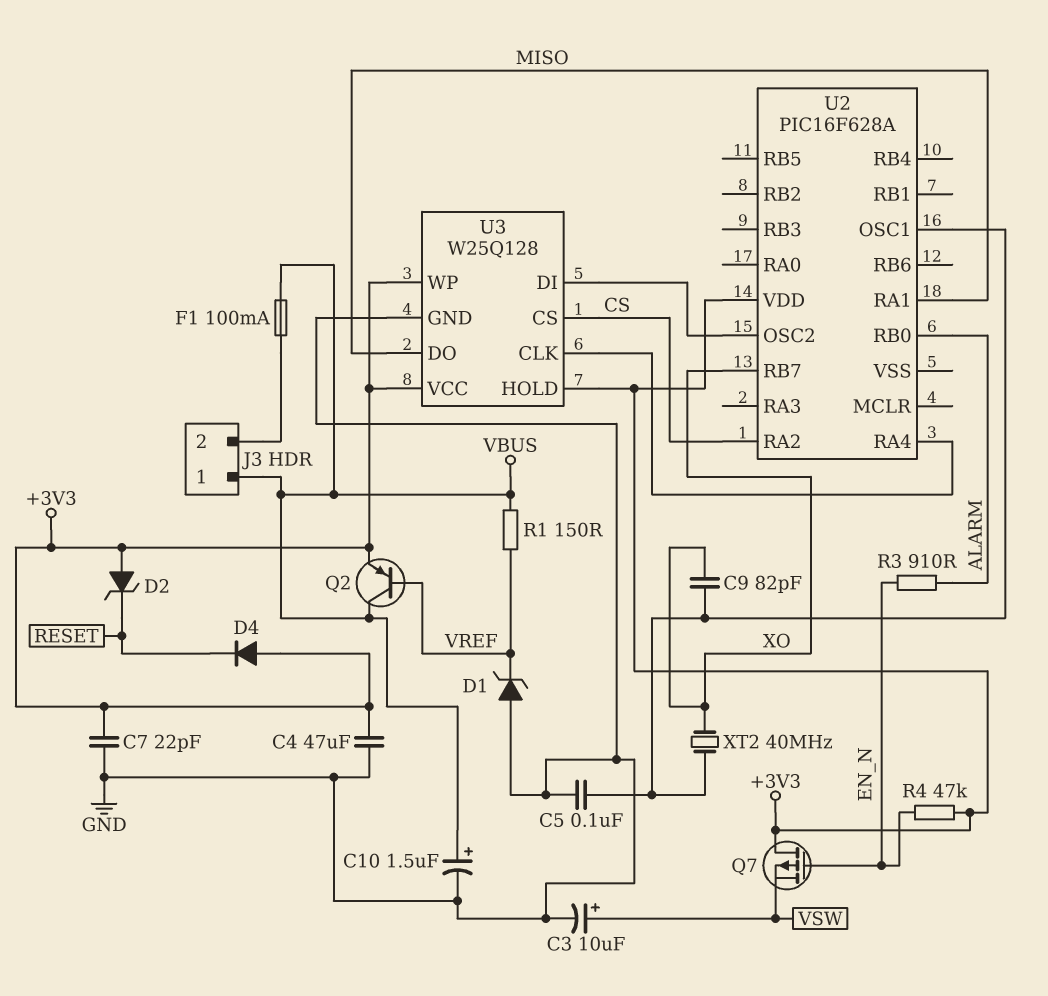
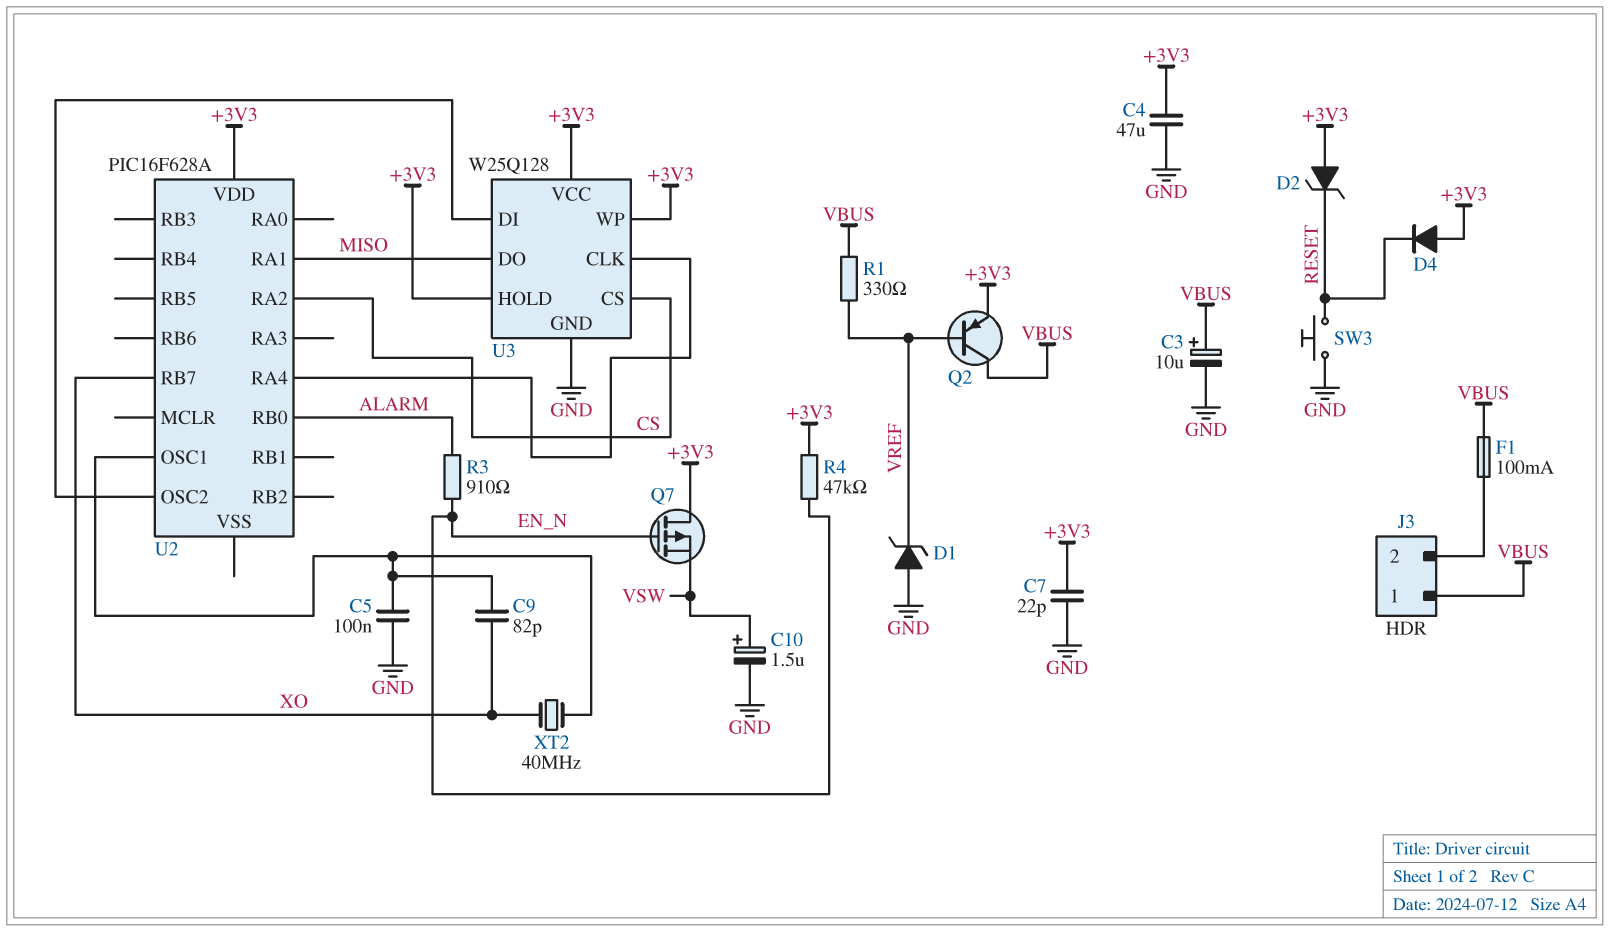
C3: 10uF (plus VSW, minus GND) -> 10uF (plus VBUS, minus GND)
C10: 1.5uF (plus VBUS, minus GND) -> 1.5uF (plus VSW, minus GND)
R1: 150 (VBUS, VREF) -> 330 (VBUS, VREF)
SW3: none -> button (GND, RESET)

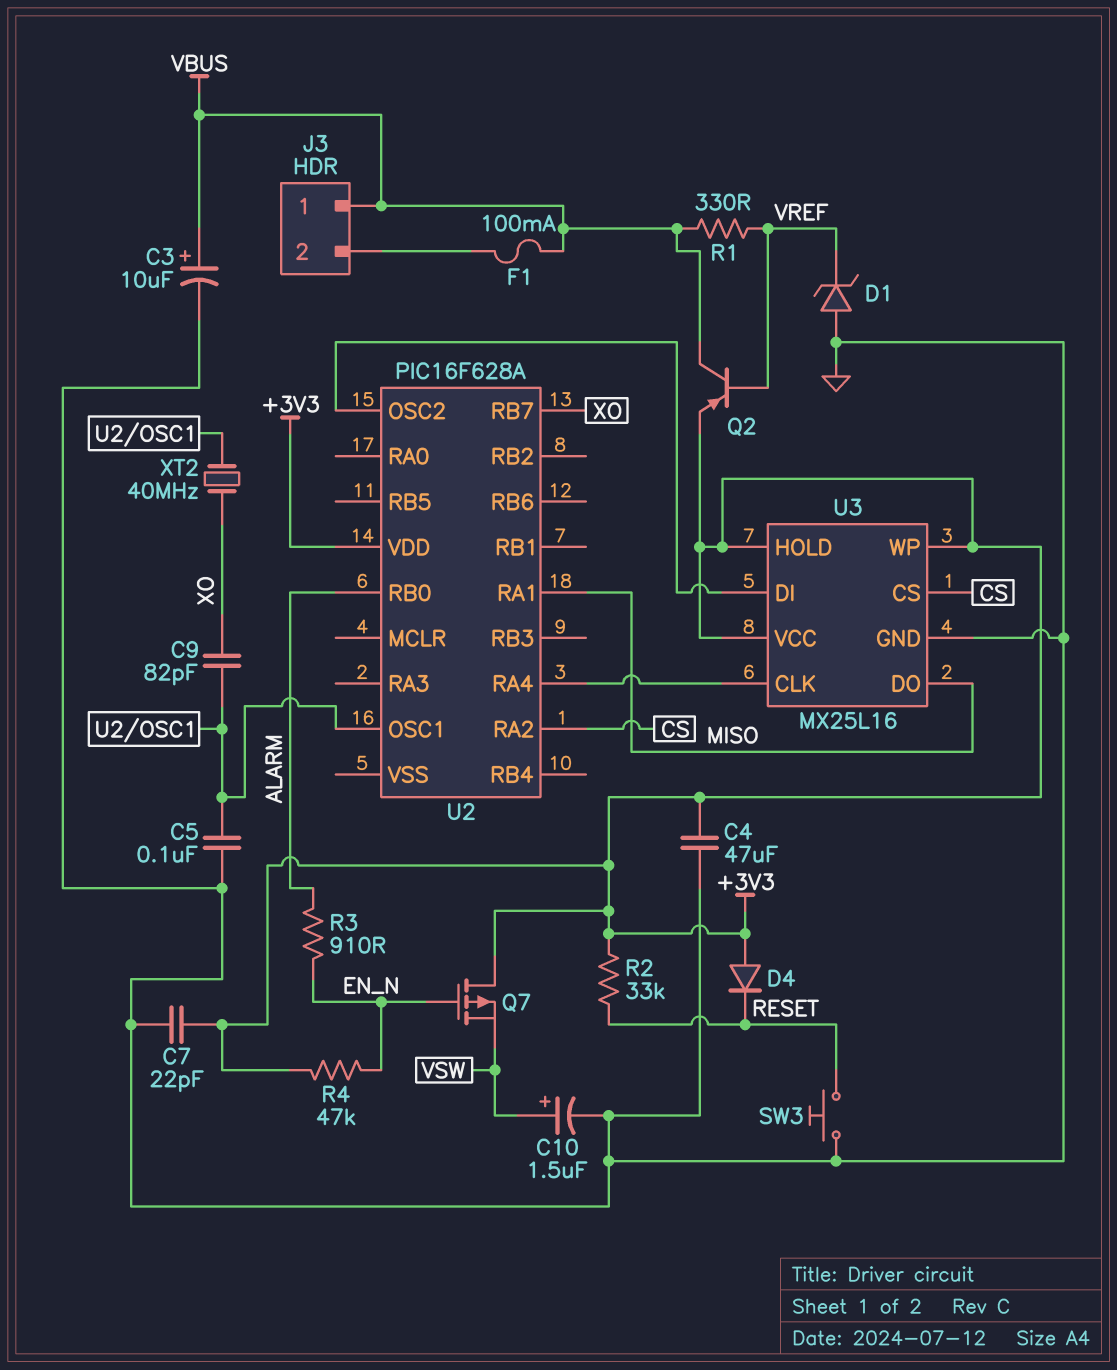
D2: zener (A +3V3, K RESET) -> none
R2: none -> 33k (+3V3, RESET)
U3: W25Q128 -> MX25L16

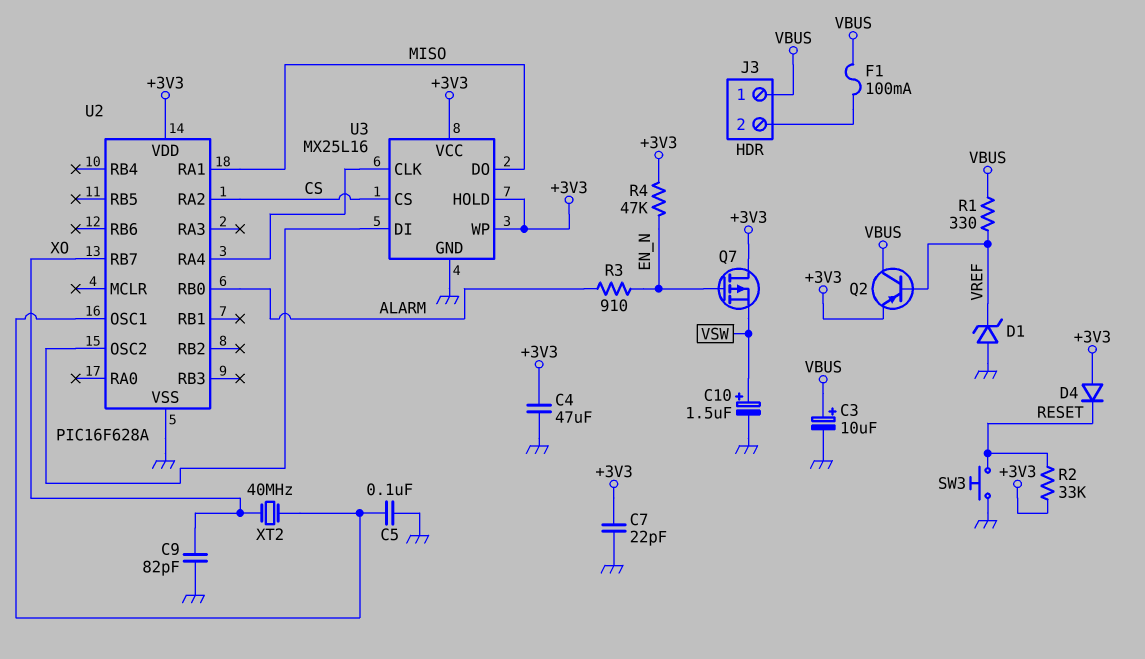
C9: 82pF (U2/OSC1, XO) -> 82pF (GND, XO)
U2 pin VSS: none -> GND

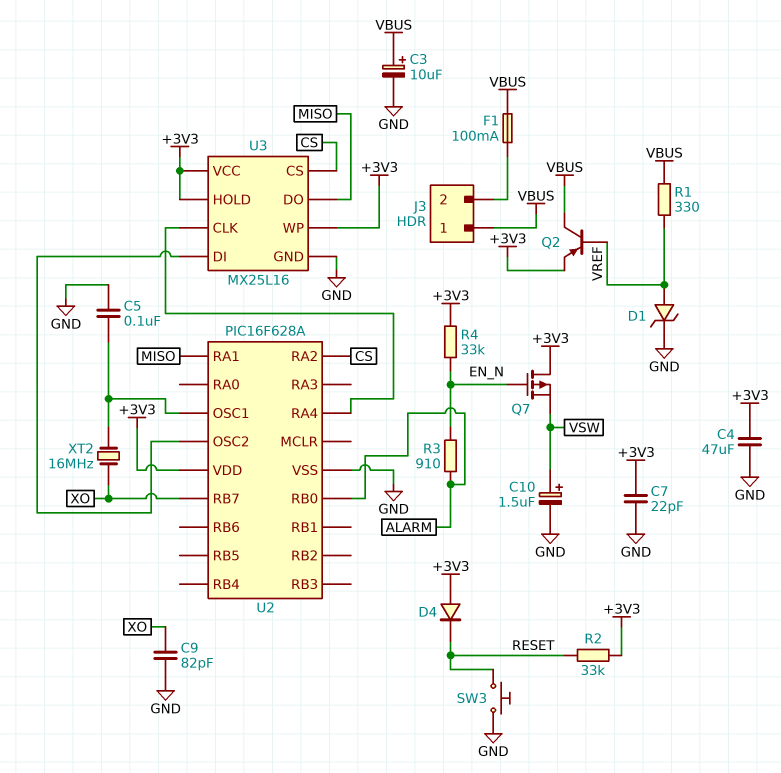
D1: zener (A GND, K VREF) -> zener (A VREF, K GND)
R4: 47k (+3V3, EN_N) -> 33k (+3V3, EN_N)
XT2: 40MHz (U2/OSC1, XO) -> 16MHz (U2/OSC1, XO)

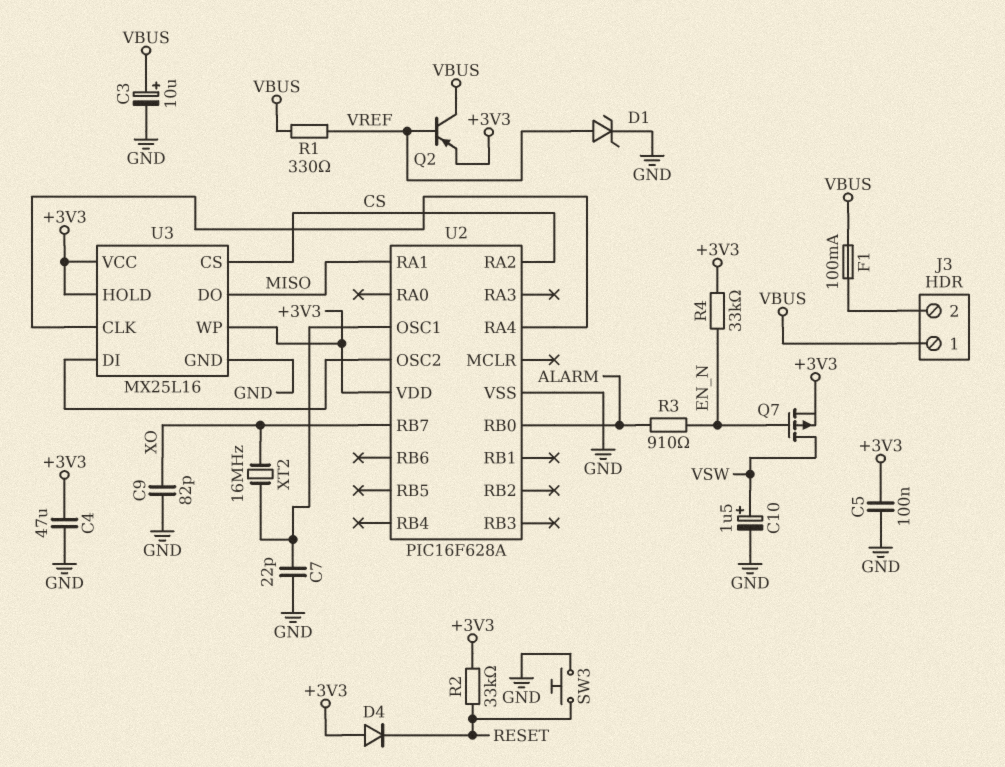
C5: 100nF (GND, U2/OSC1) -> 100nF (+3V3, GND)
C7: 22pF (+3V3, GND) -> 22pF (GND, U2/OSC1)
Q7: PMOS (G EN_N, D +3V3, S VSW) -> PMOS (G EN_N, D VSW, S +3V3)

